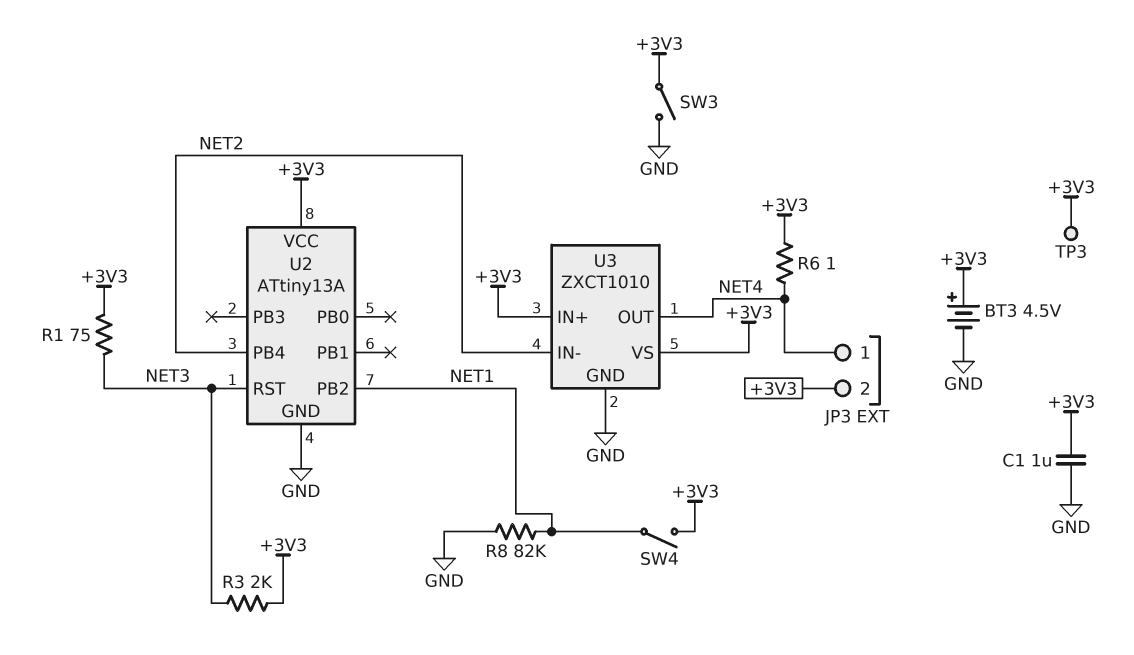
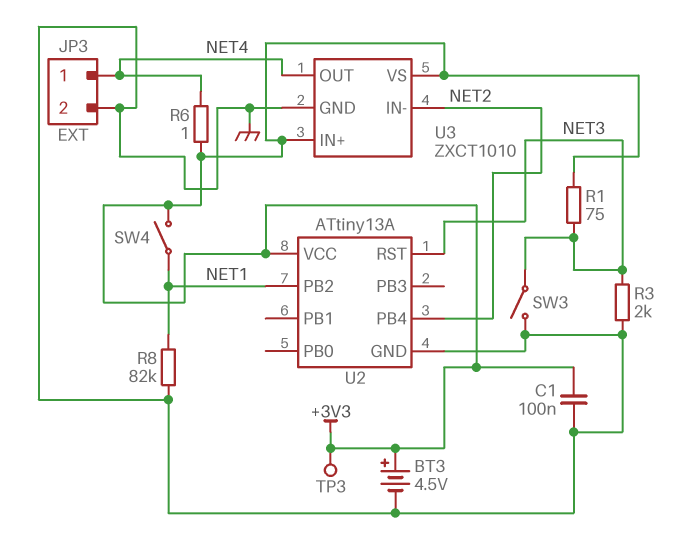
C1: 1uF (+3V3, GND) -> 100nF (+3V3, GND)
JP3 pin 2: +3V3 -> GND
R3: 2k (+3V3, NET3) -> 2k (GND, NET3)
SW3: switch (+3V3, GND) -> switch (GND, NET3)

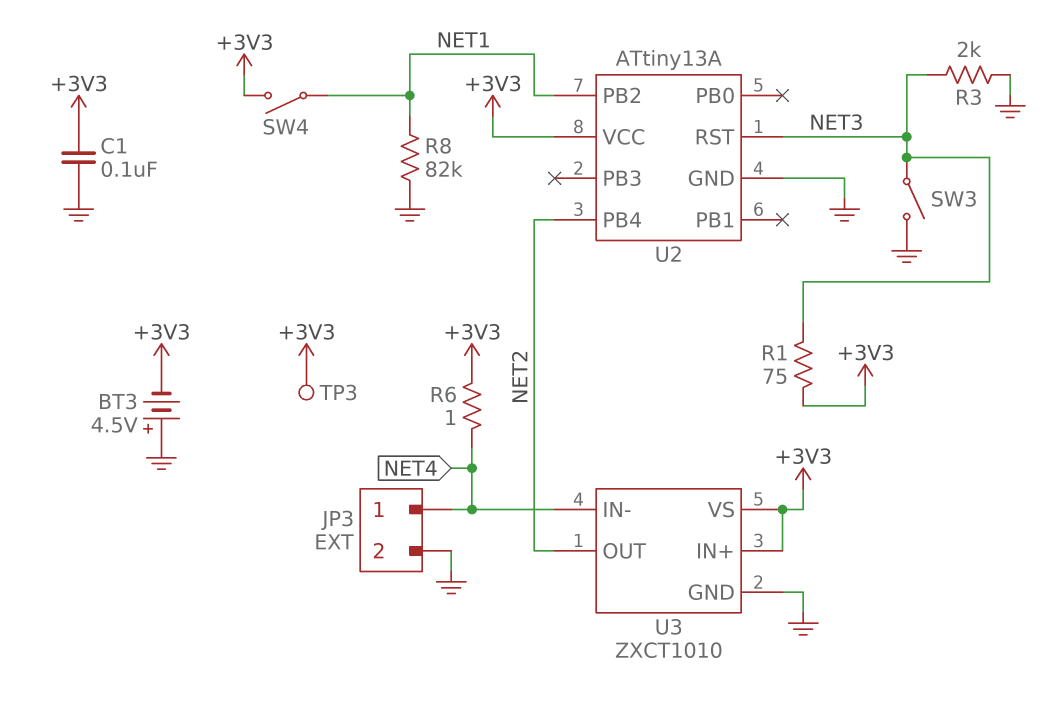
BT3: 4.5V (plus +3V3, minus GND) -> 4.5V (plus GND, minus +3V3)
U3 pin IN-: NET2 -> NET4
U3 pin OUT: NET4 -> NET2

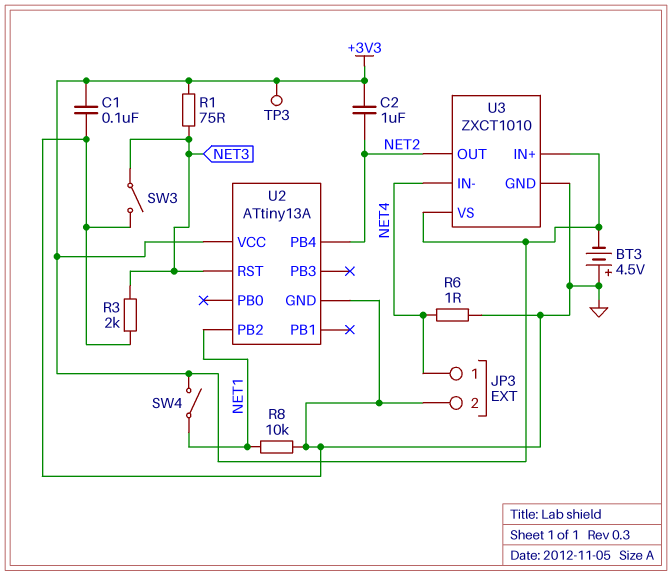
C2: none -> 1uF (+3V3, NET2)
R6: 1 (+3V3, NET4) -> 1 (GND, NET4)
R8: 82k (GND, NET1) -> 10k (GND, NET1)

